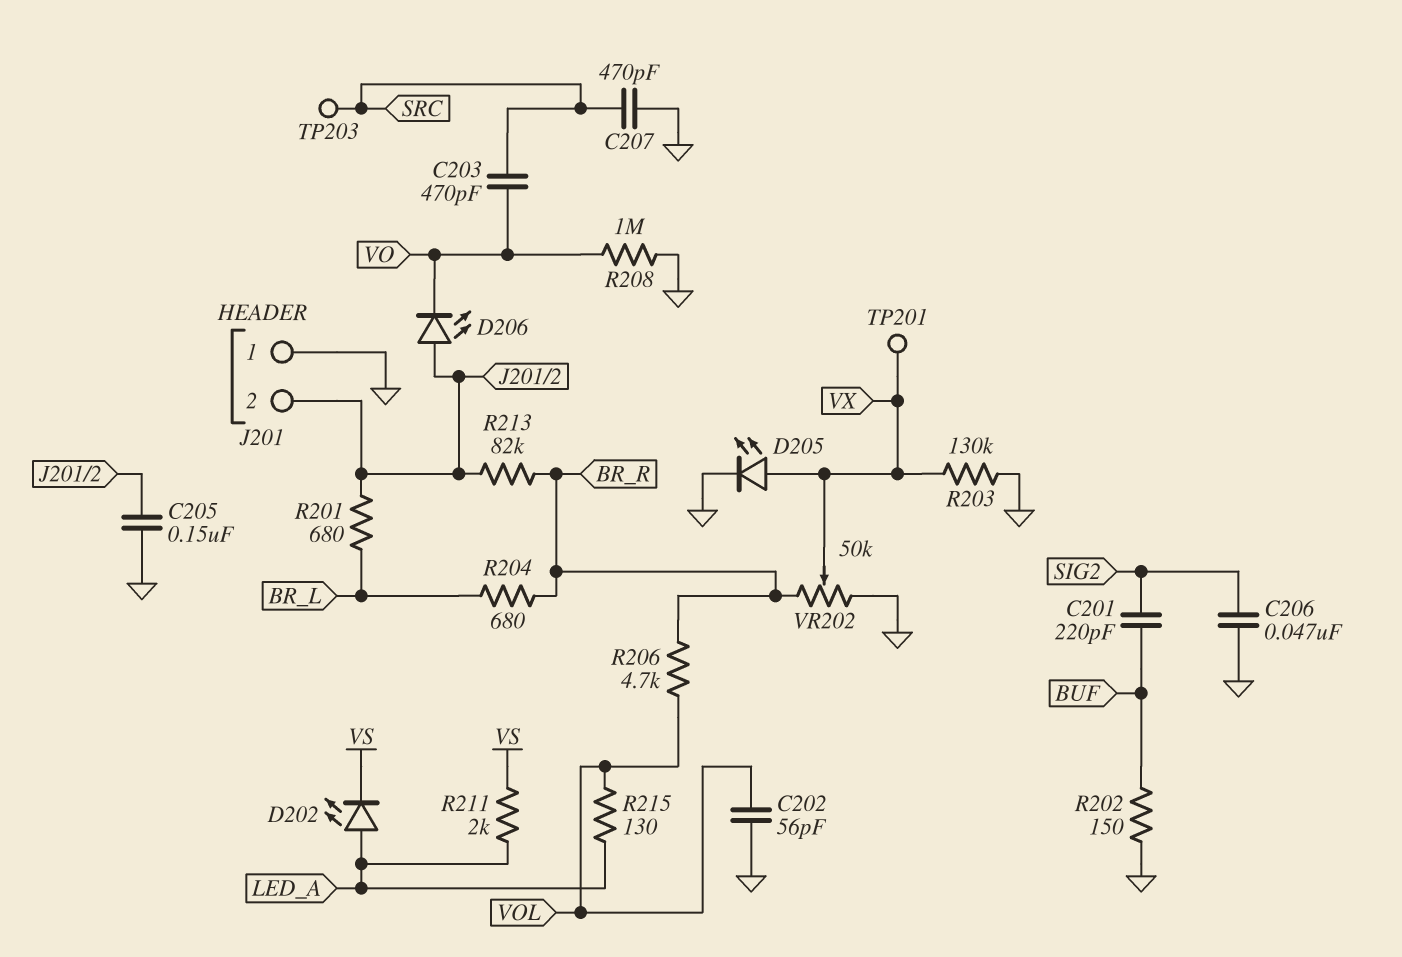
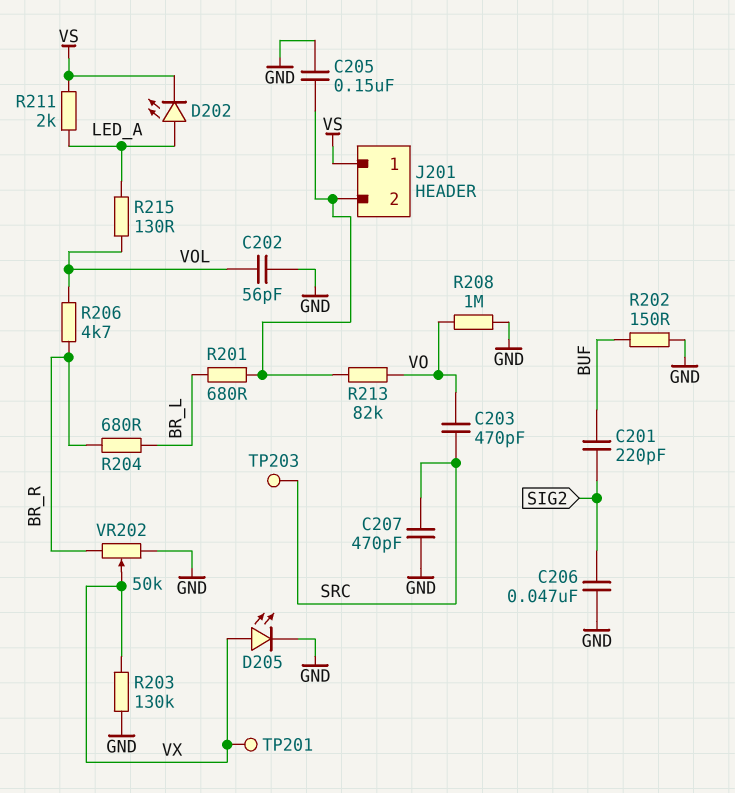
D206: LED (A J201/2, K VO) -> none
J201 pin 1: GND -> VS
R213: 82k (BR_R, J201/2) -> 82k (J201/2, VO)

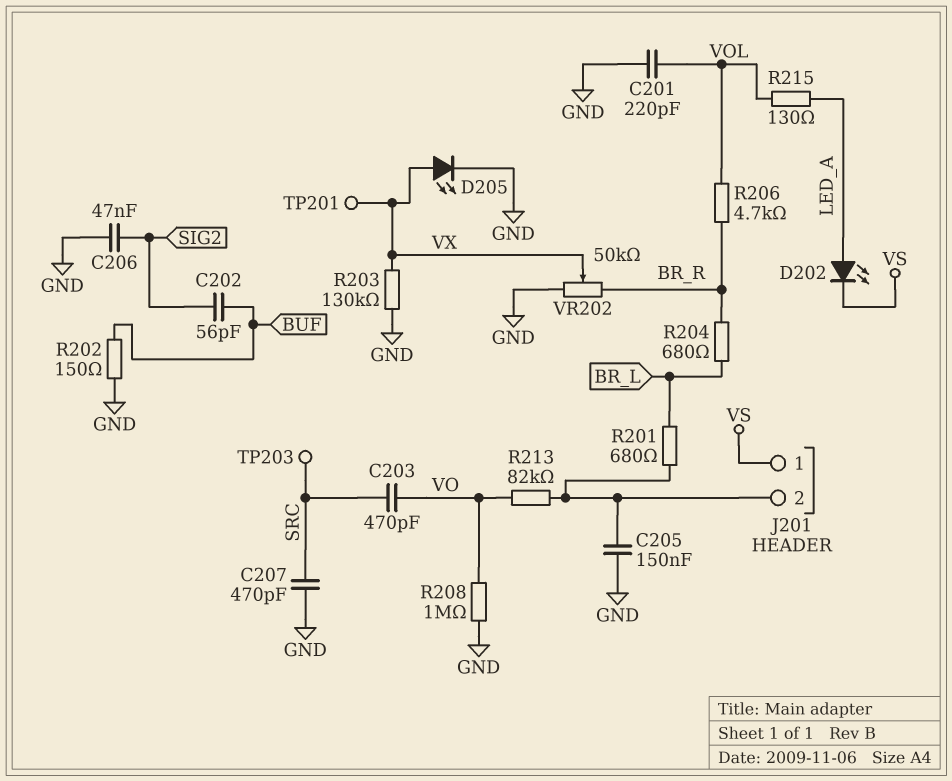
C201: 220pF (BUF, SIG2) -> 220pF (GND, VOL)
C202: 56pF (GND, VOL) -> 56pF (BUF, SIG2)
R211: 2k (LED_A, VS) -> none

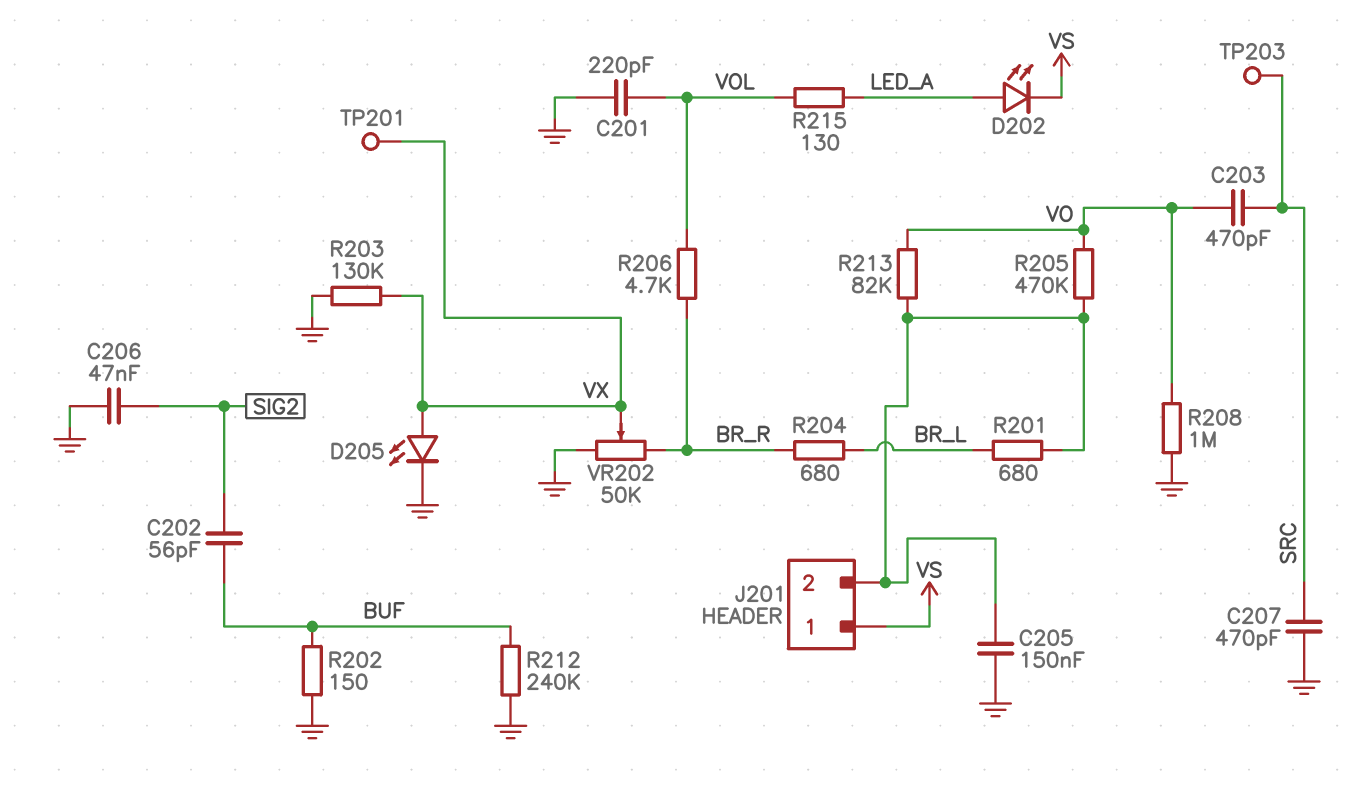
R205: none -> 470k (J201/2, VO)
R212: none -> 240k (BUF, GND)

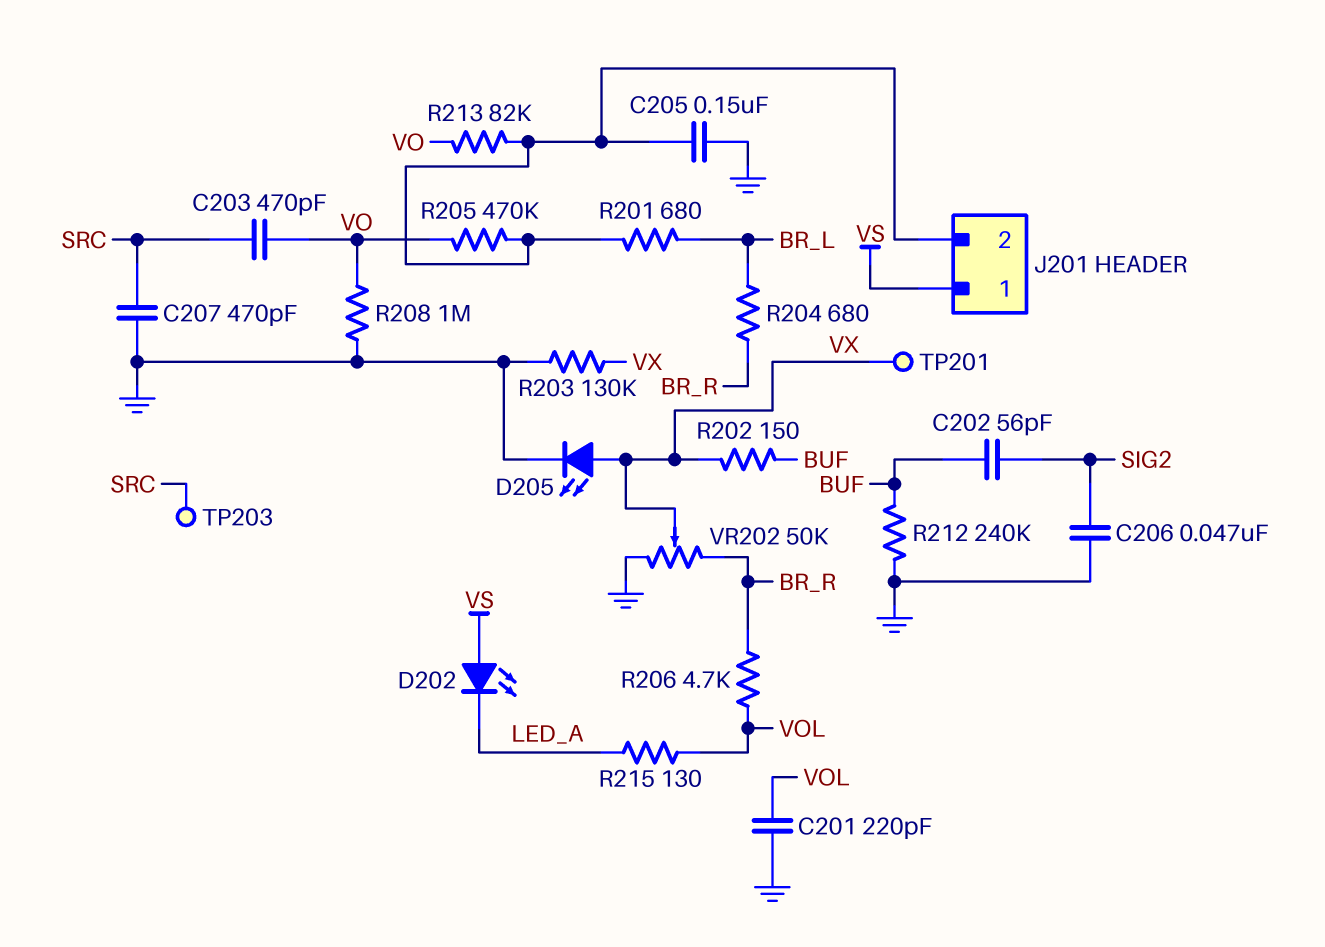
D202: LED (A LED_A, K VS) -> LED (A VS, K LED_A)
R202: 150 (BUF, GND) -> 150 (BUF, VX)

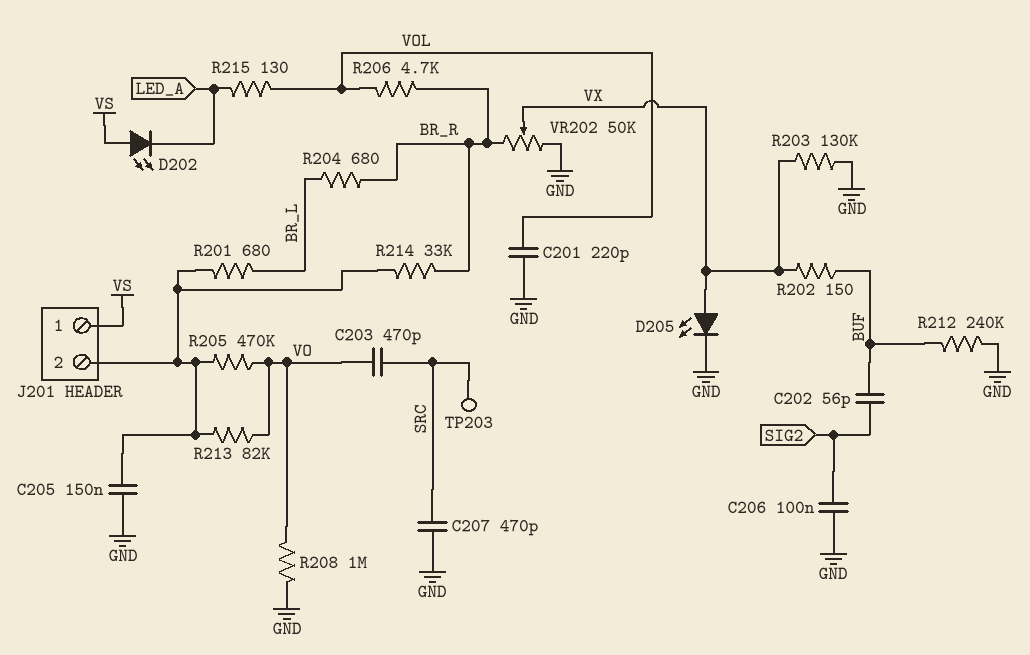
C206: 47nF (GND, SIG2) -> 100nF (GND, SIG2)
R214: none -> 33k (BR_R, J201/2)
TP201: test point (VX) -> none

